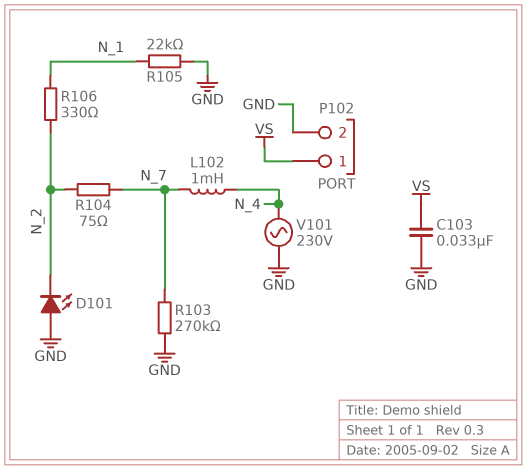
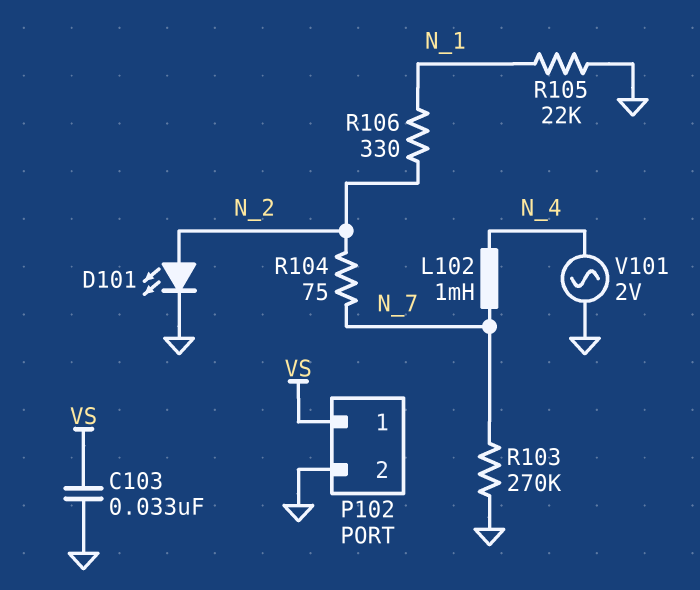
D101: LED (A GND, K N_2) -> LED (A N_2, K GND)
V101: AC 230V (GND, N_4) -> AC 2V (GND, N_4)

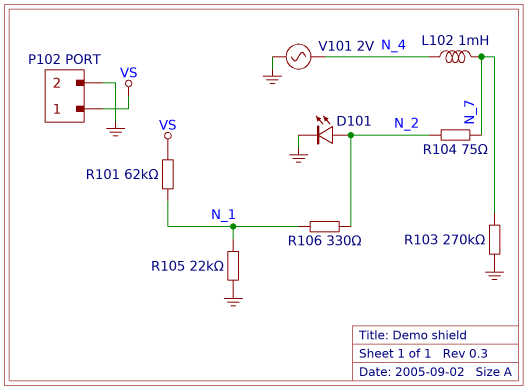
C103: 33nF (GND, VS) -> none
R101: none -> 62k (N_1, VS)

